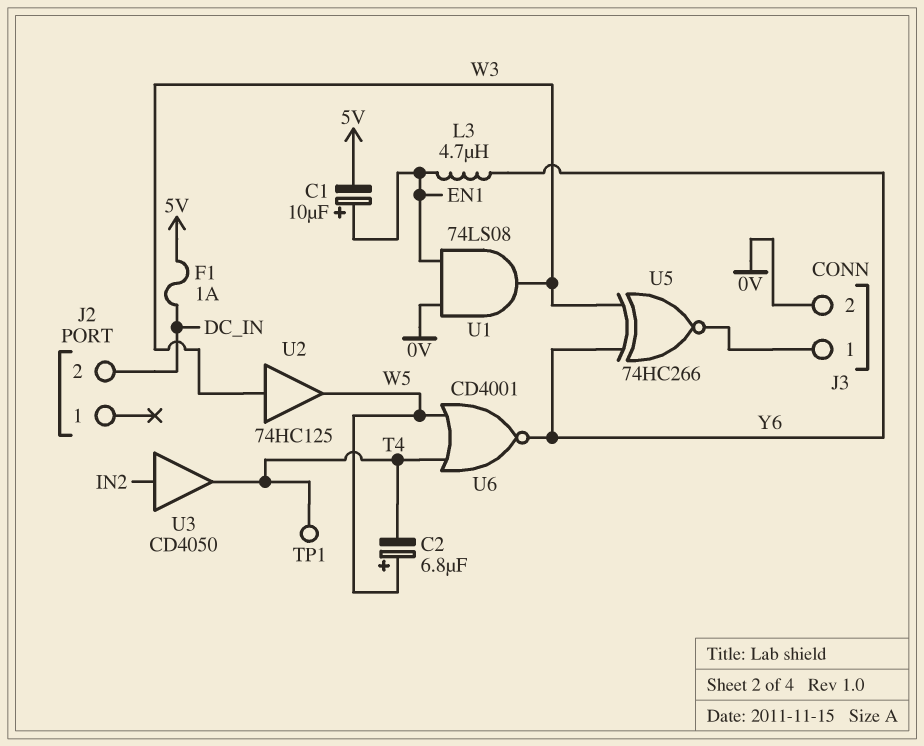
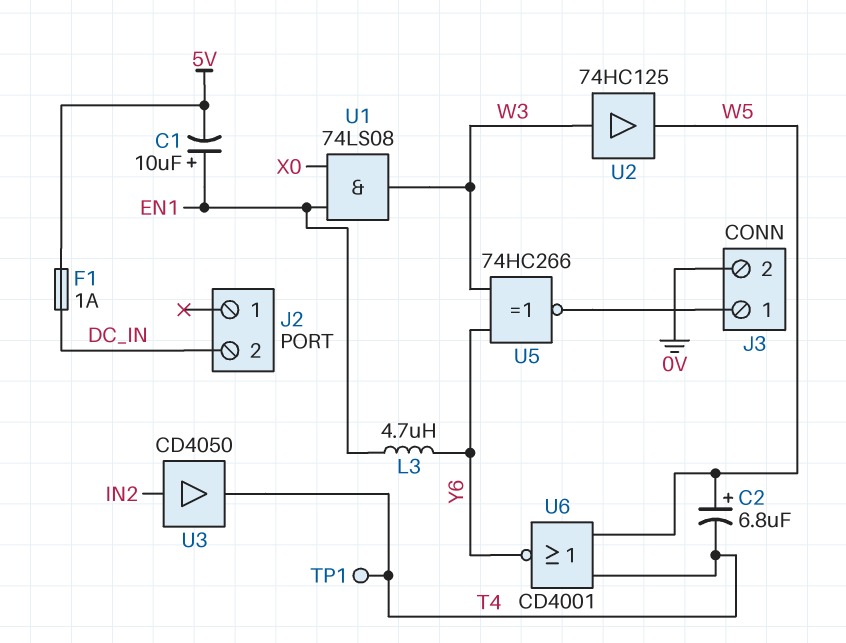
U1: AND 74LS08 (in 0V, in EN1, out W3) -> AND 74LS08 (in EN1, in X0, out W3)

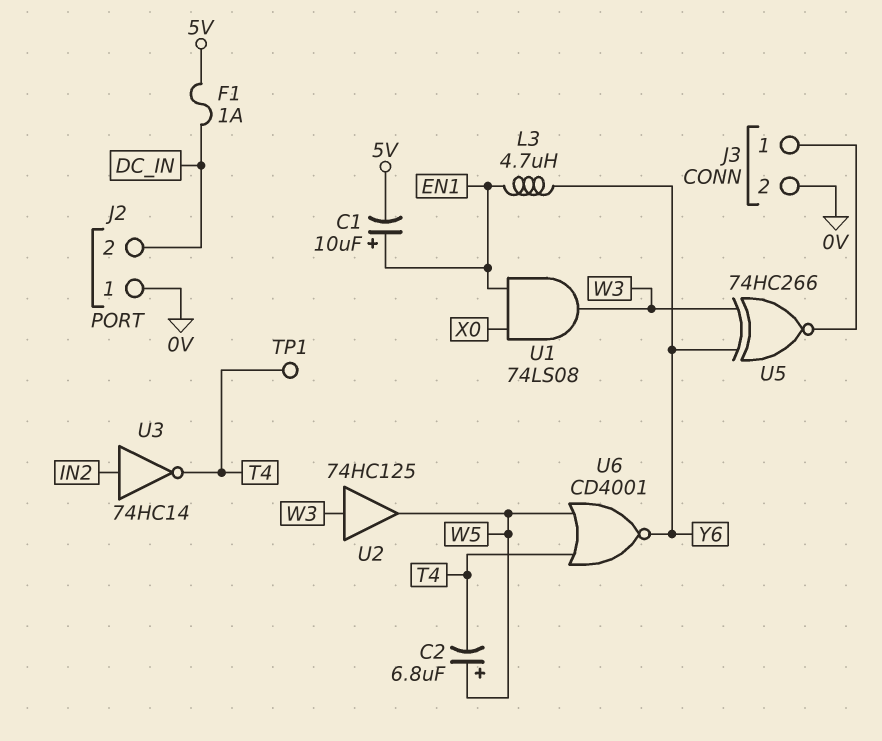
J2 pin 1: none -> 0V
U3: buffer CD4050 (in IN2, out T4) -> NOT 74HC14 (in IN2, out T4)

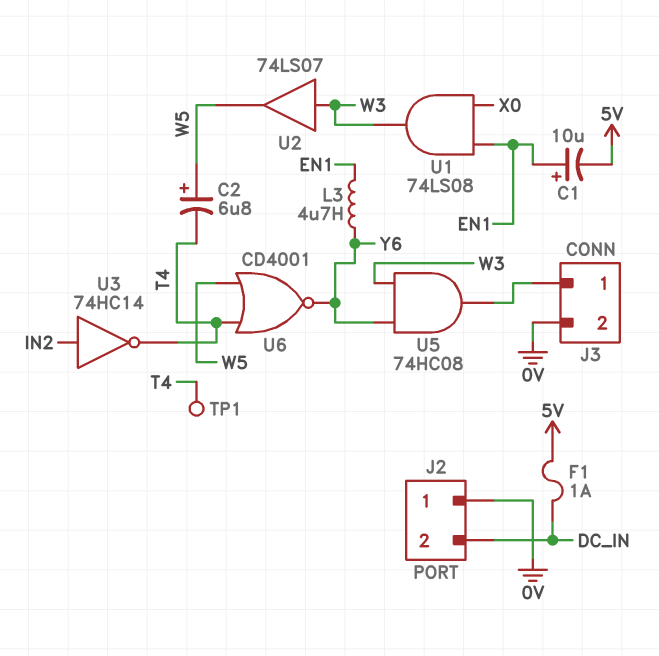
U2: buffer 74HC125 (in W3, out W5) -> buffer 74LS07 (in W3, out W5)
U5: XNOR 74HC266 (in W3, in Y6, out J3/1) -> AND 74HC08 (in W3, in Y6, out J3/1)

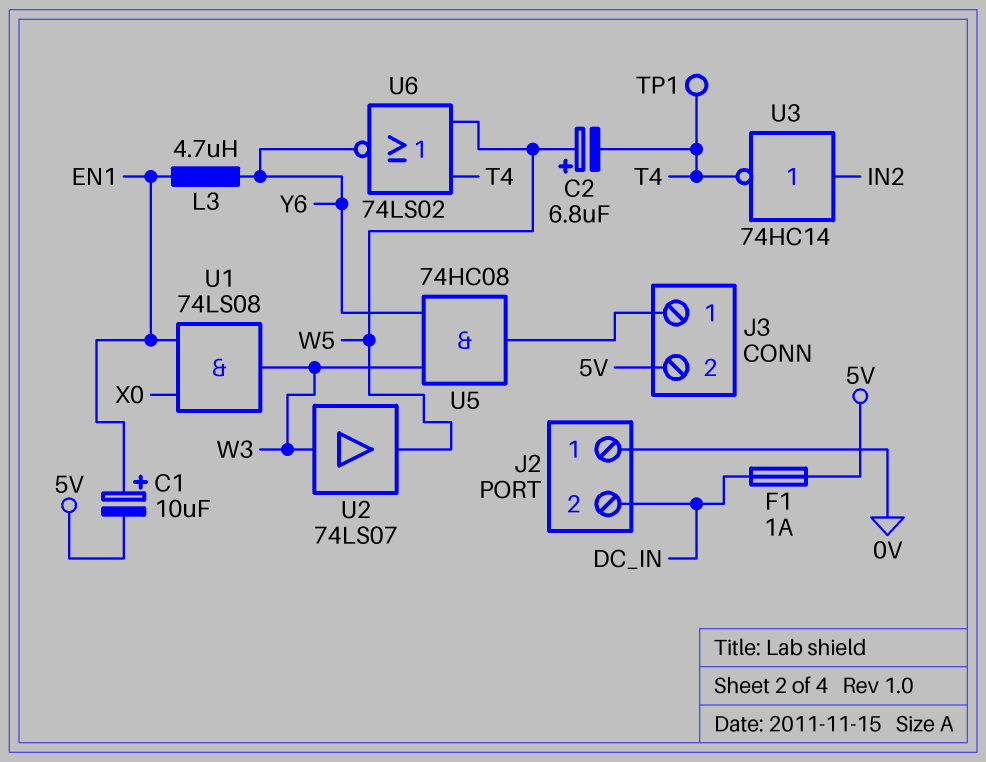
J3 pin 2: 0V -> 5V
U6: NOR CD4001 (in T4, in W5, out Y6) -> NOR 74LS02 (in T4, in W5, out Y6)

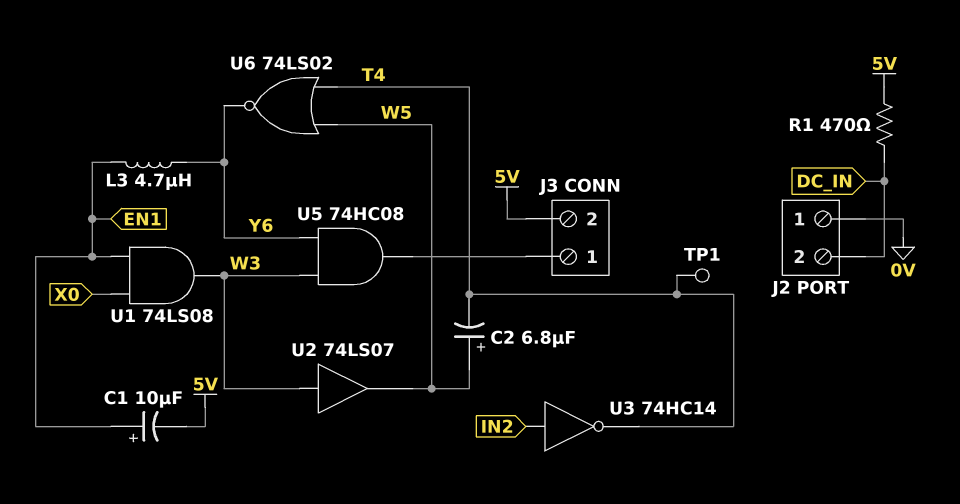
F1: 1A (5V, DC_IN) -> none
R1: none -> 470 (5V, DC_IN)

